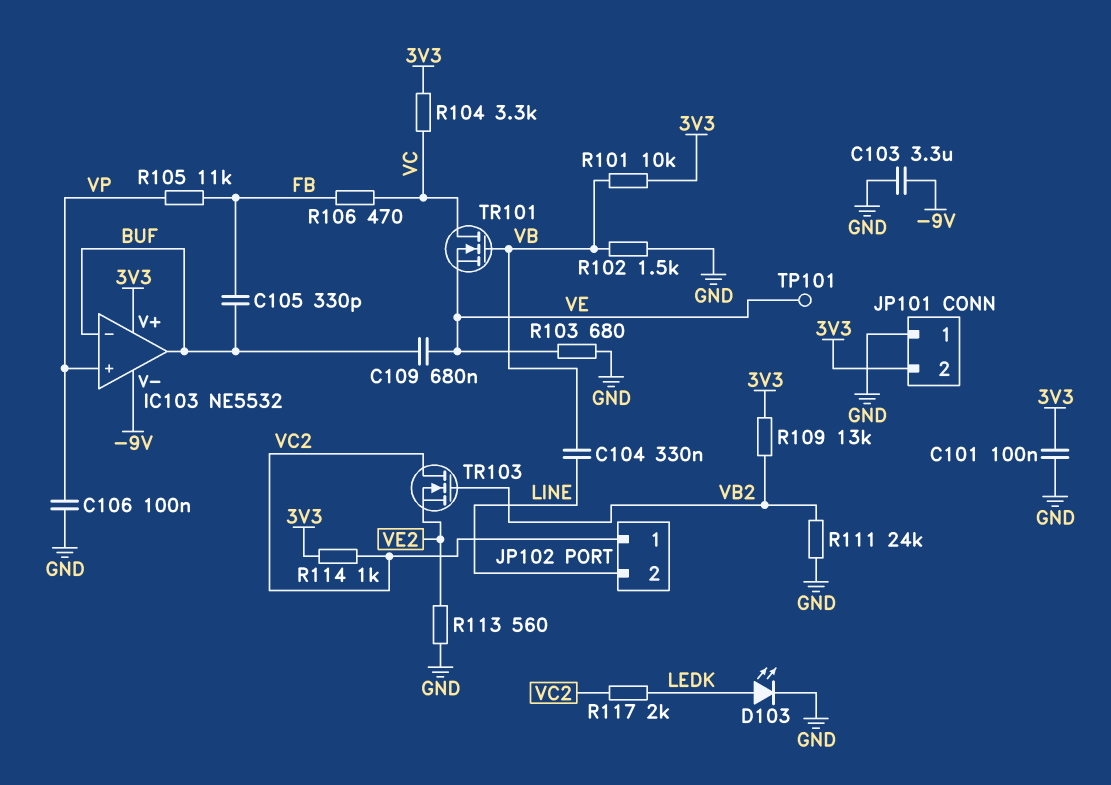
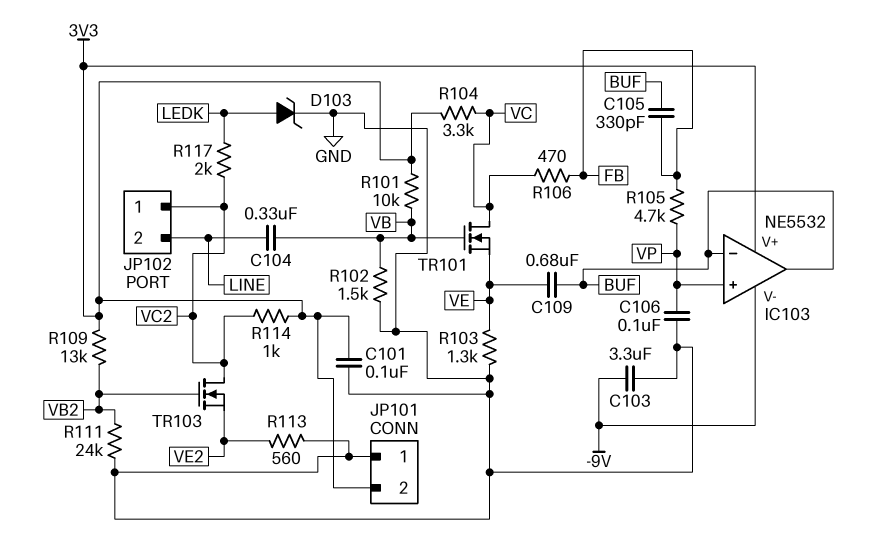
D103: LED (A LEDK, K GND) -> zener (A LEDK, K GND)
R103: 680 (GND, VE) -> 1.3k (GND, VE)
R105: 11k (FB, VP) -> 4.7k (FB, VP)
TP101: test point (VE) -> none

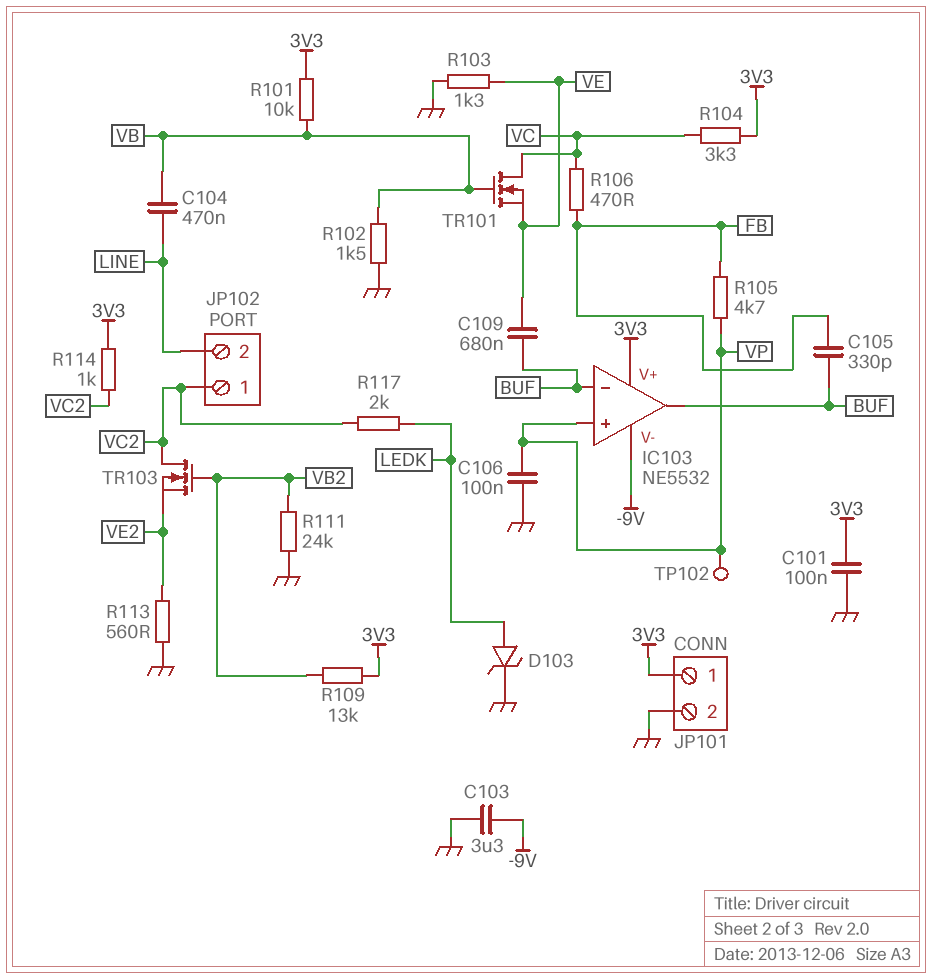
C104: 330nF (LINE, VB) -> 470nF (LINE, VB)
JP101 pin 1: GND -> 3V3
JP101 pin 2: 3V3 -> GND
TP102: none -> test point (VP)

